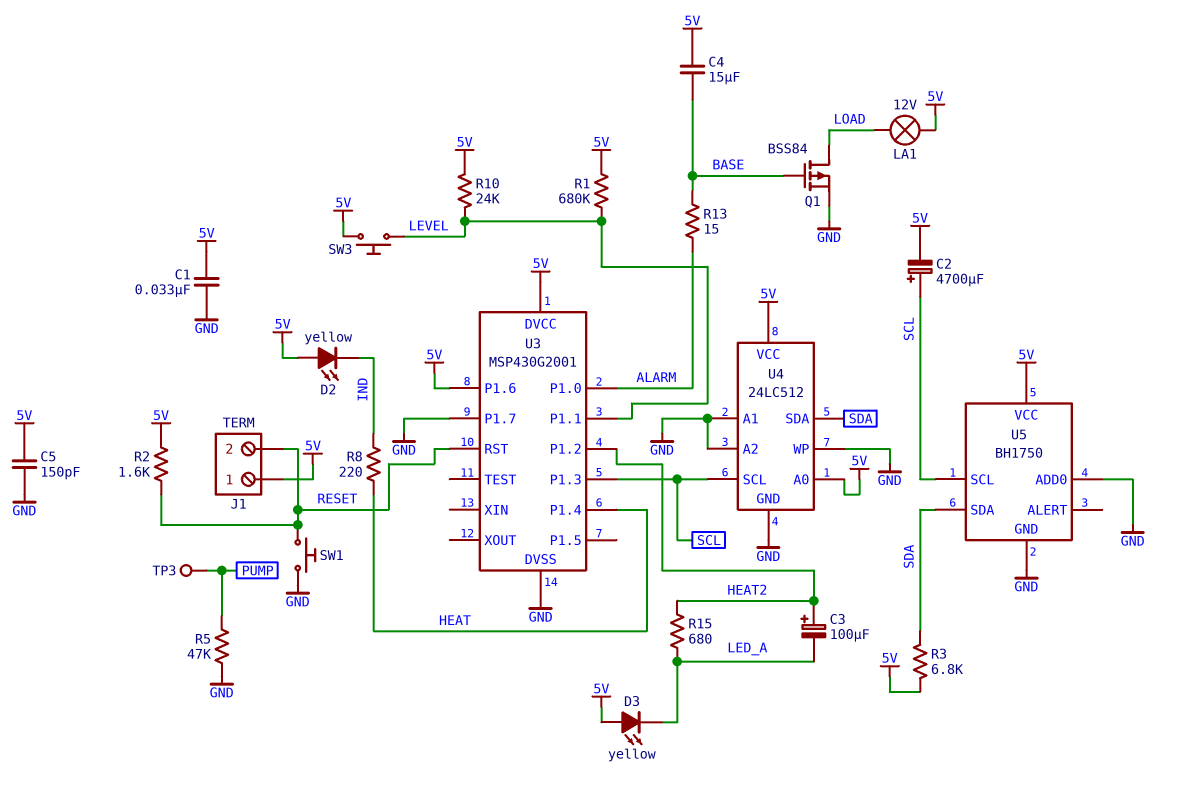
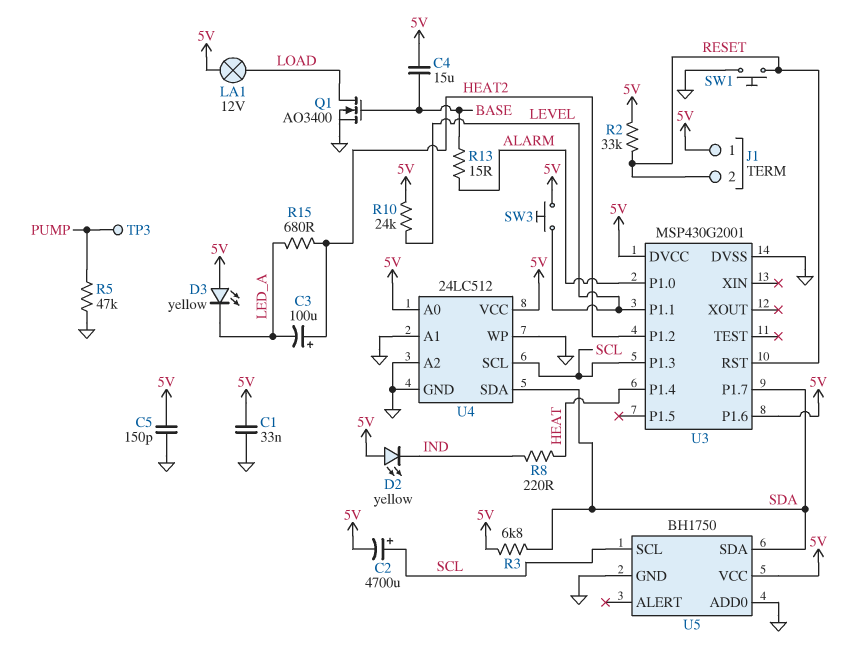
Q1: PMOS BSS84 (G BASE, D LOAD, S GND) -> NMOS AO3400 (G BASE, D LOAD, S GND)
R1: 680k (5V, LEVEL) -> none
R2: 1.6k (5V, RESET) -> 33k (5V, RESET)
U3 pin P1.7: GND -> SDA

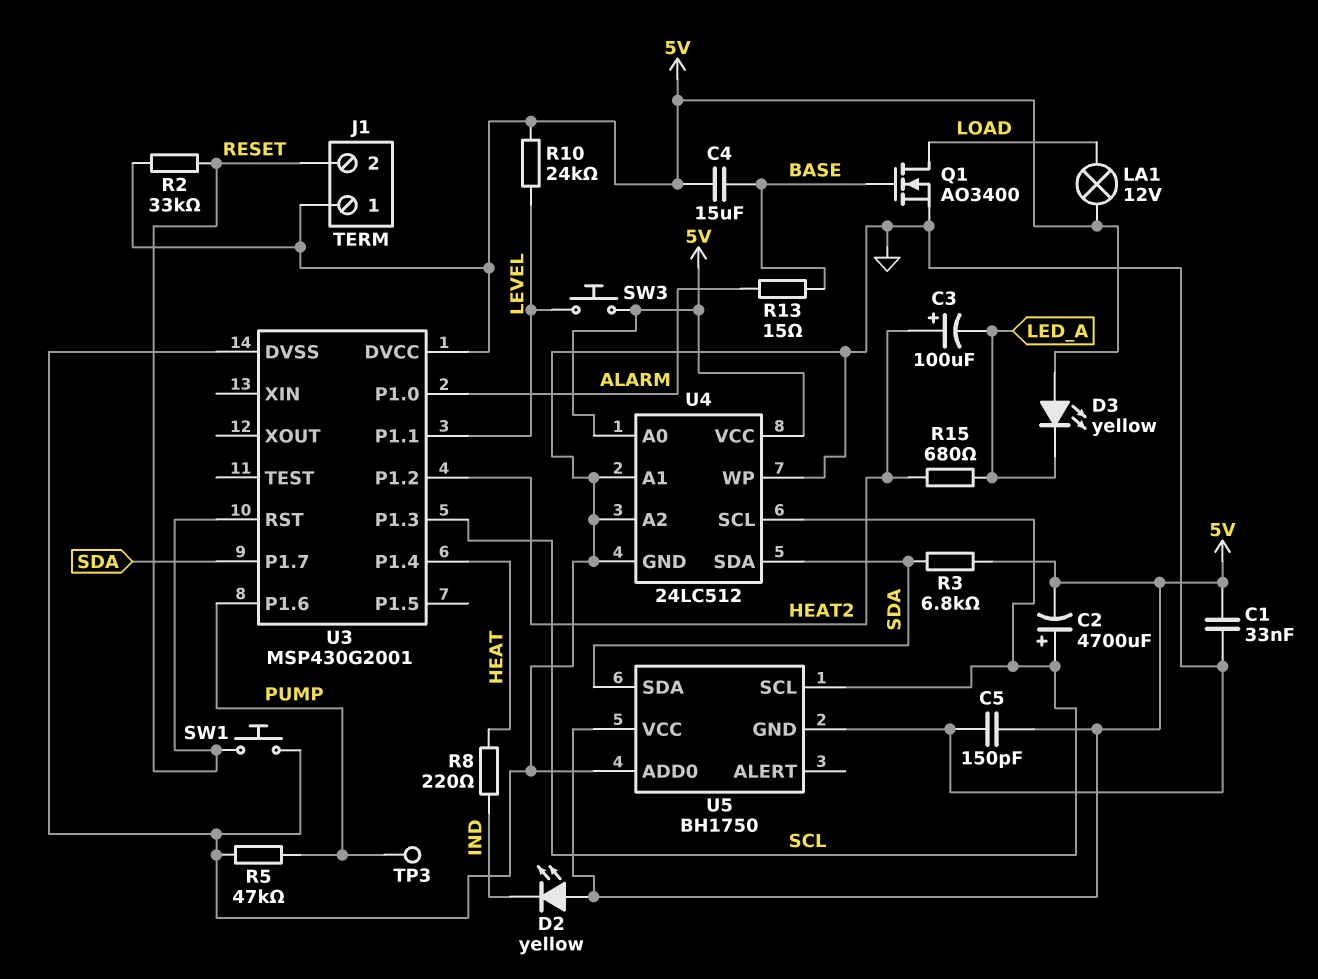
U3 pin P1.6: 5V -> PUMP

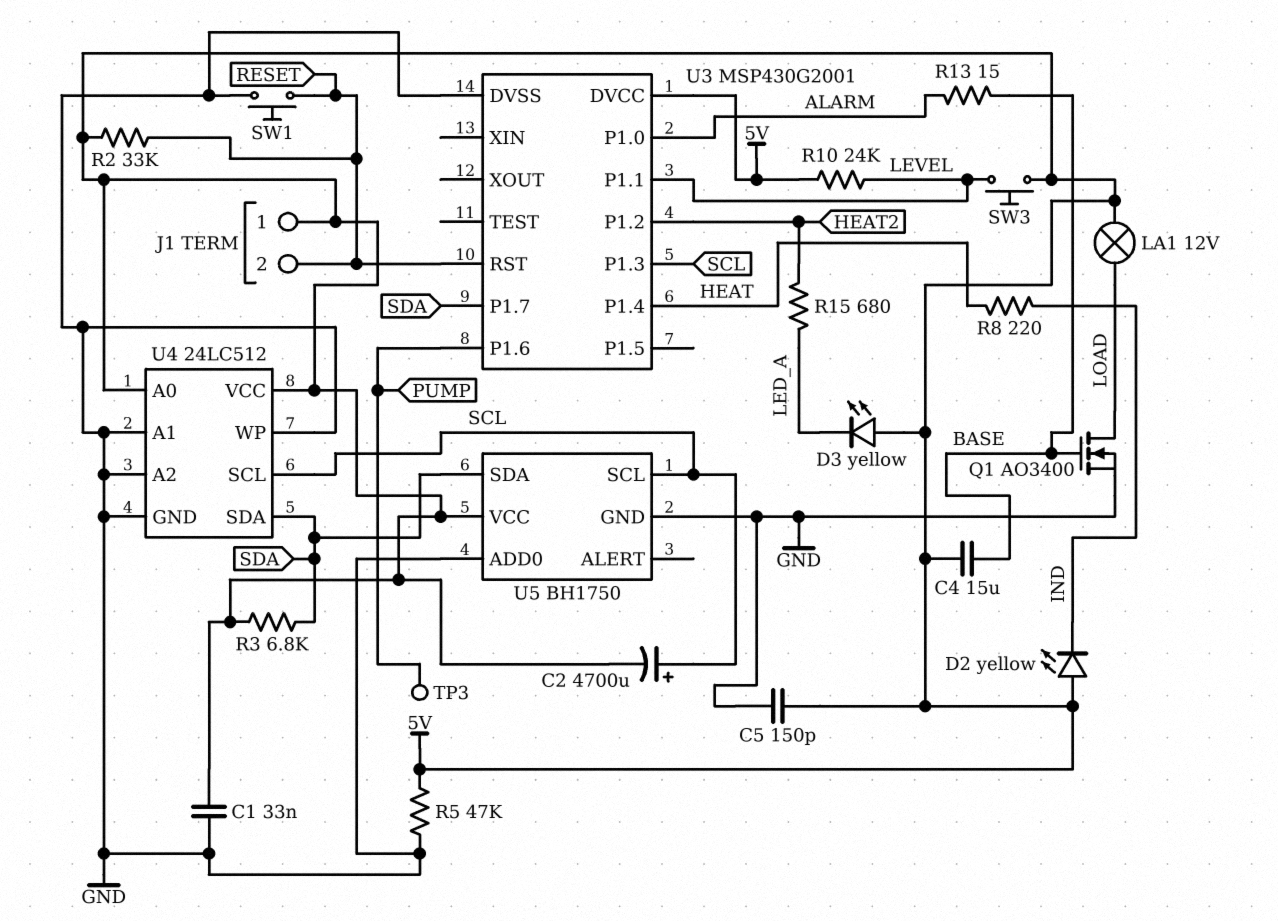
C3: 100uF (plus HEAT2, minus LED_A) -> none
R5: 47k (GND, PUMP) -> 47k (5V, GND)

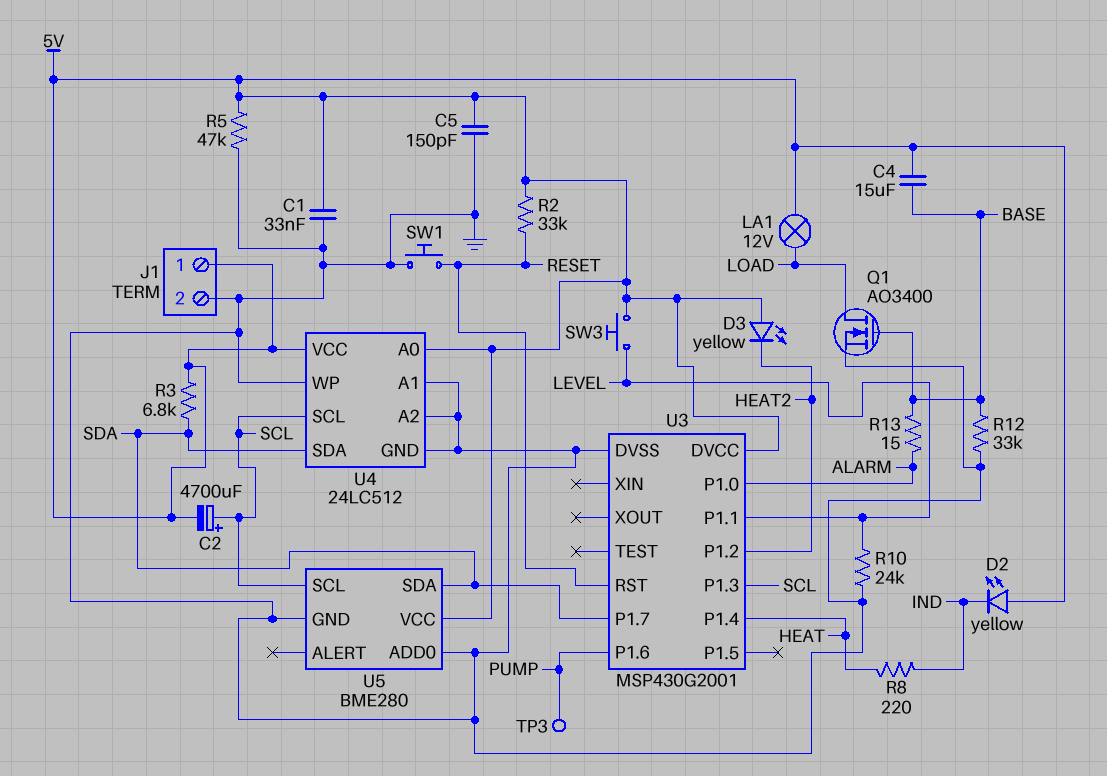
D3: LED yellow (A 5V, K LED_A) -> LED yellow (A 5V, K HEAT2)
J1 pin 2: RESET -> GND
R10: 24k (5V, LEVEL) -> 24k (GND, LEVEL)
R12: none -> 33k (BASE, GND)
R15: 680 (HEAT2, LED_A) -> none
U5: BH1750 -> BME280

